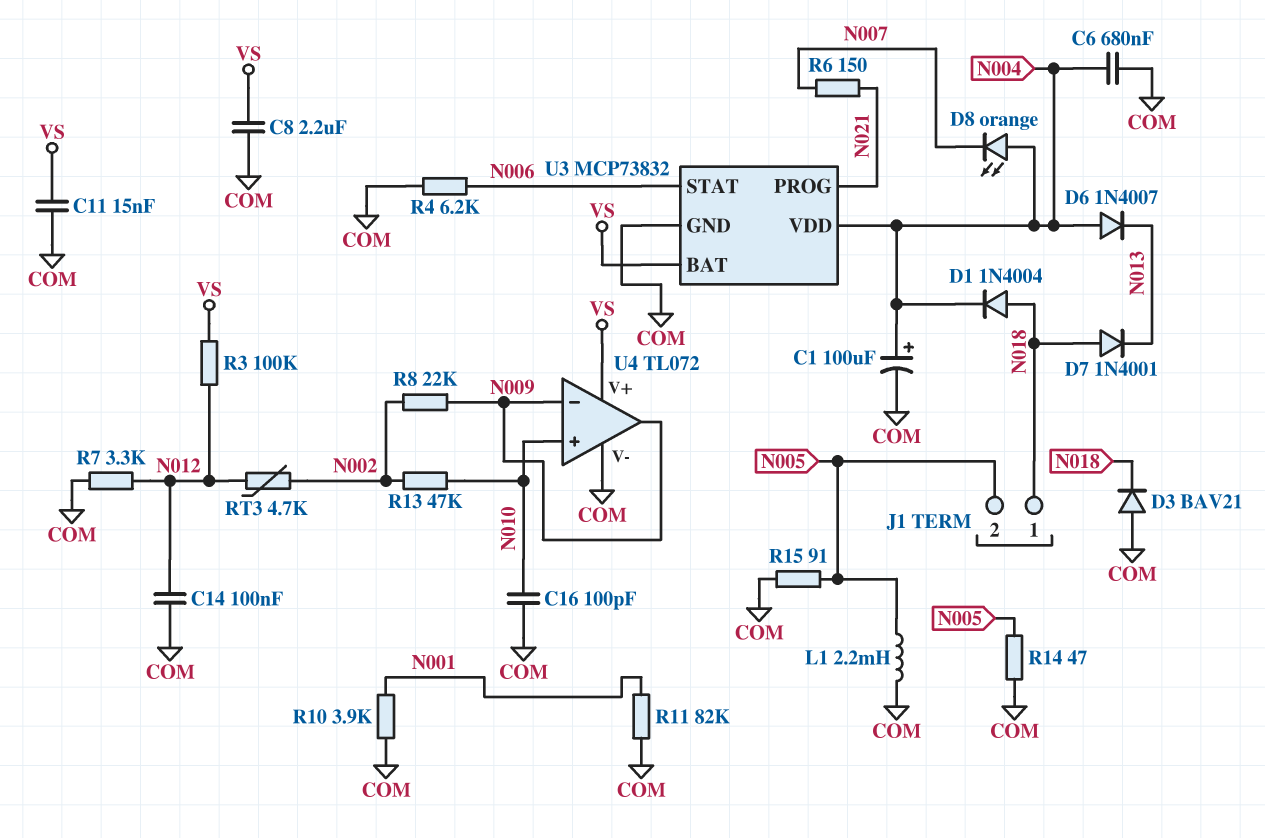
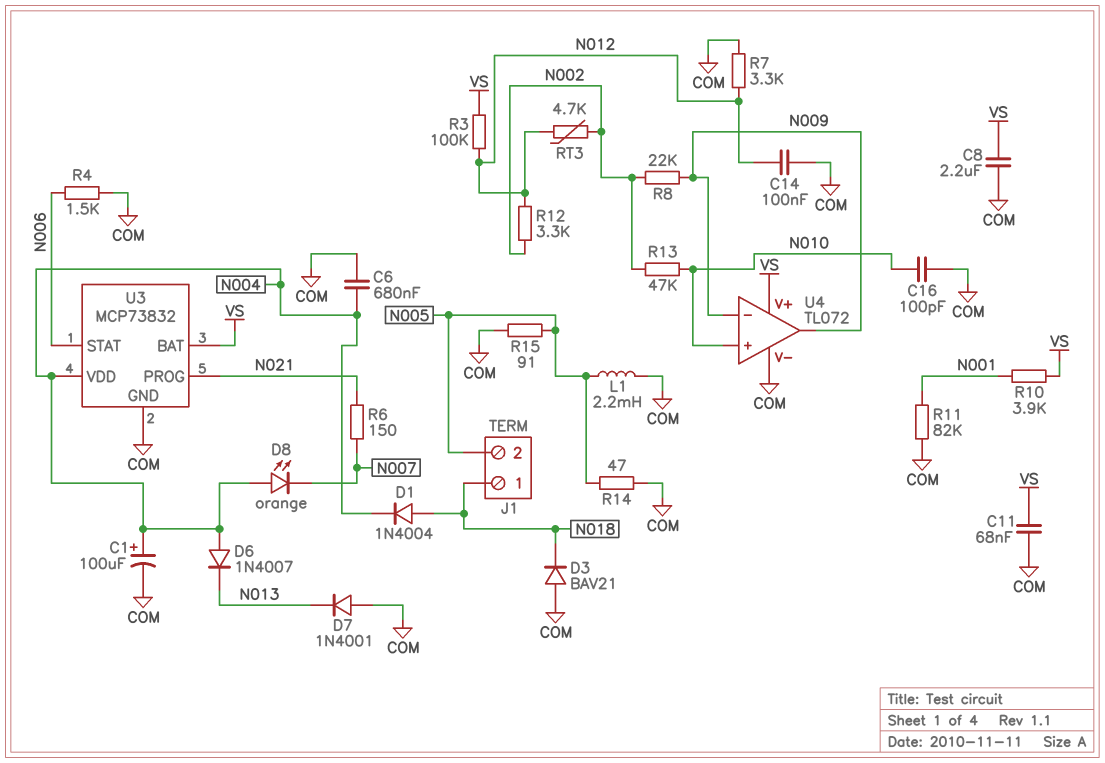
C11: 15nF (COM, VS) -> 68nF (COM, VS)
D7: diode 1N4001 (A N018, K N013) -> diode 1N4001 (A COM, K N013)
R4: 6.2k (COM, N006) -> 1.5k (COM, N006)
R10: 3.9k (COM, N001) -> 3.9k (N001, VS)
R12: none -> 3.3k (N002, N012)

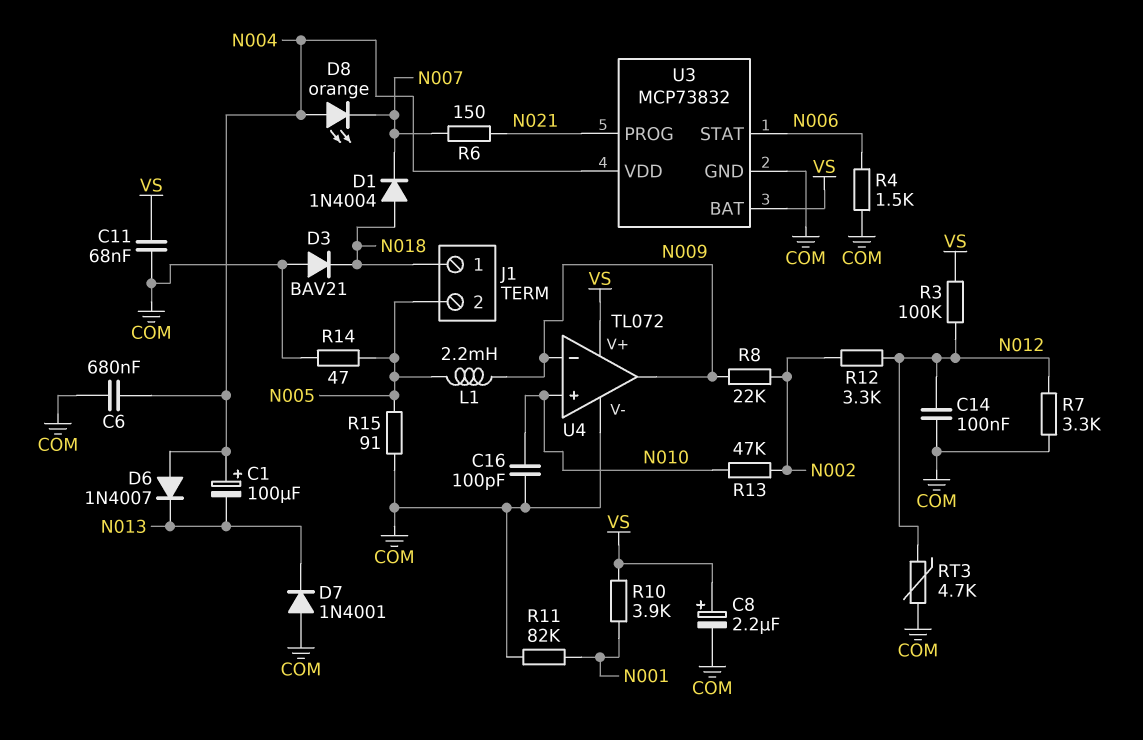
C1: 100uF (plus N004, minus COM) -> 100uF (plus N004, minus N013)
C8: 2.2uF (COM, VS) -> 2.2uF (plus VS, minus COM)
D1: diode 1N4004 (A N018, K N004) -> diode 1N4004 (A N018, K N007)
L1: 2.2mH (COM, N005) -> 2.2mH (N005, N009)
RT3: 4.7k (N002, N012) -> 4.7k (COM, N012)

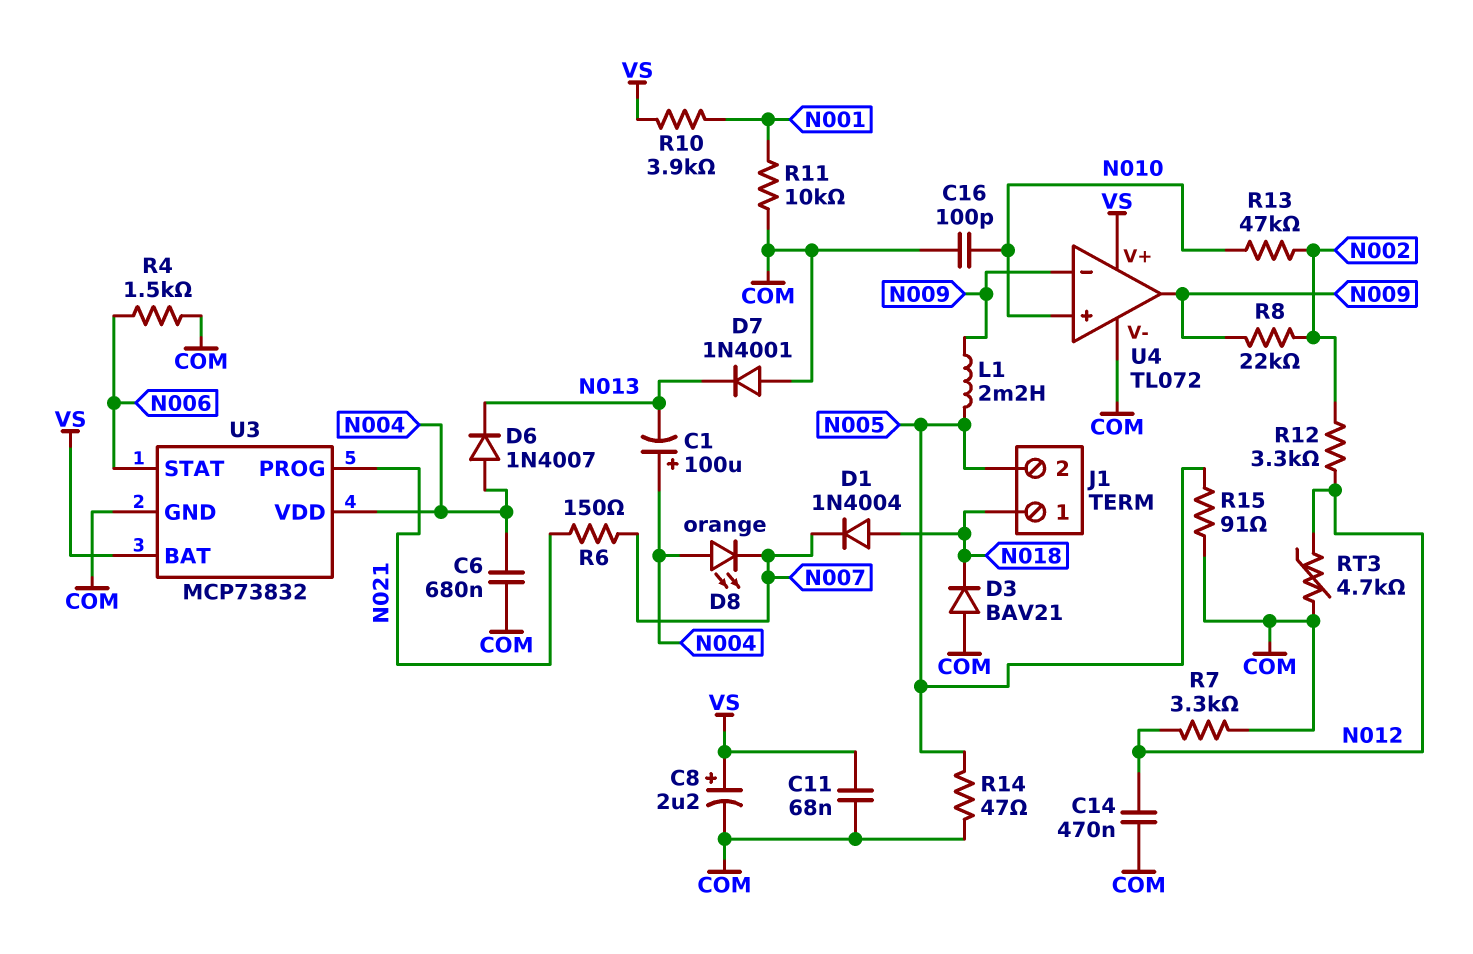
C14: 100nF (COM, N012) -> 470nF (COM, N012)
R3: 100k (N012, VS) -> none
R11: 82k (COM, N001) -> 10k (COM, N001)

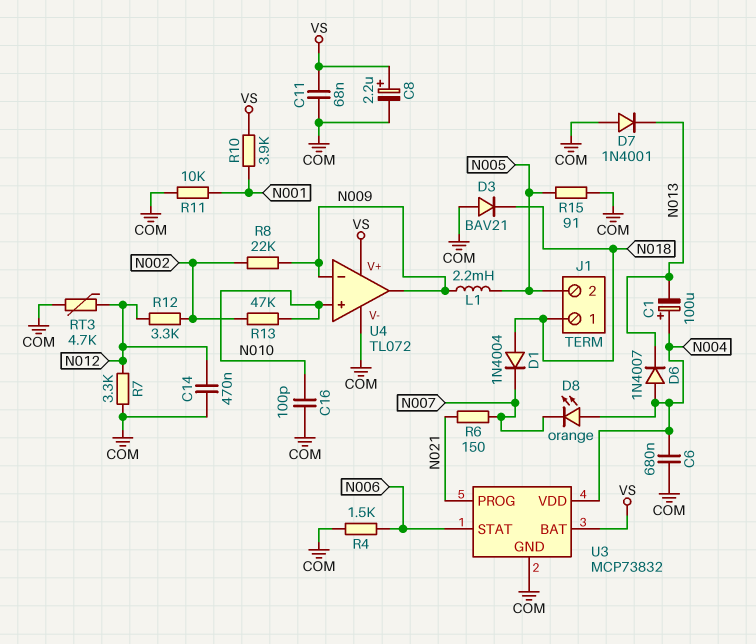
R14: 47 (COM, N005) -> none

